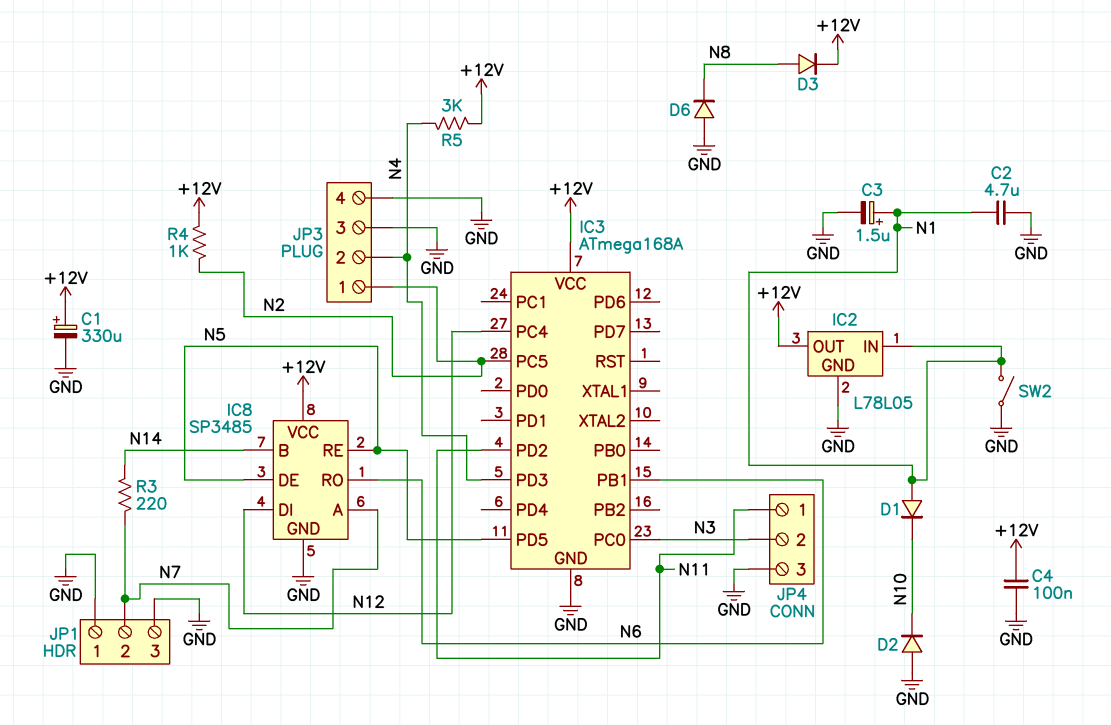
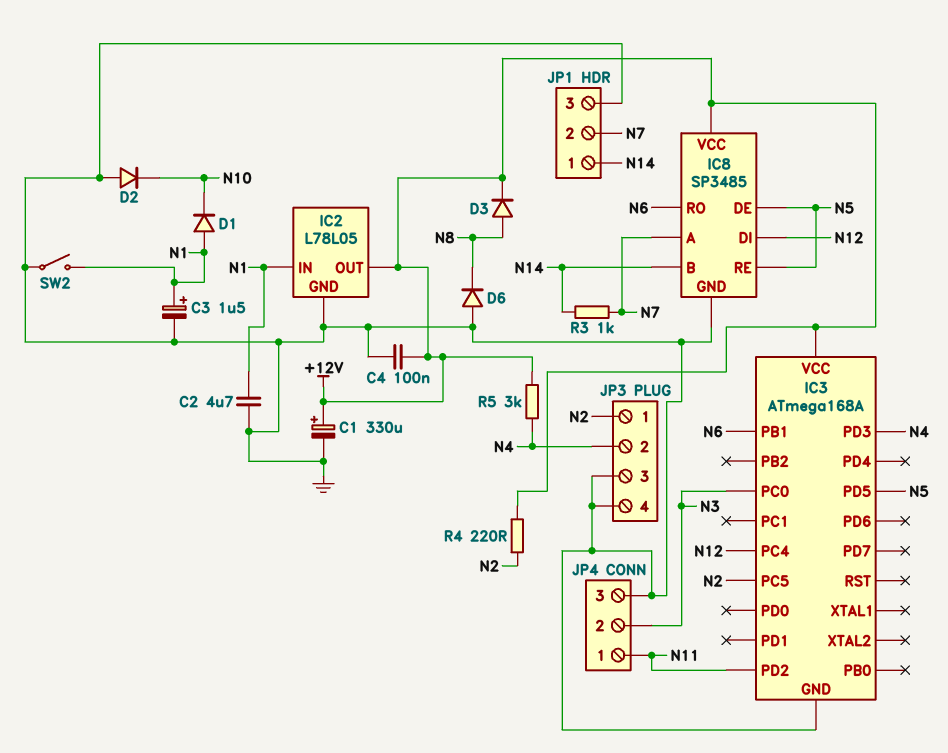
JP1 pin 1: GND -> N14
R3: 220 (N7, N14) -> 1k (N7, N14)
R4: 1k (+12V, N2) -> 220 (+12V, N2)

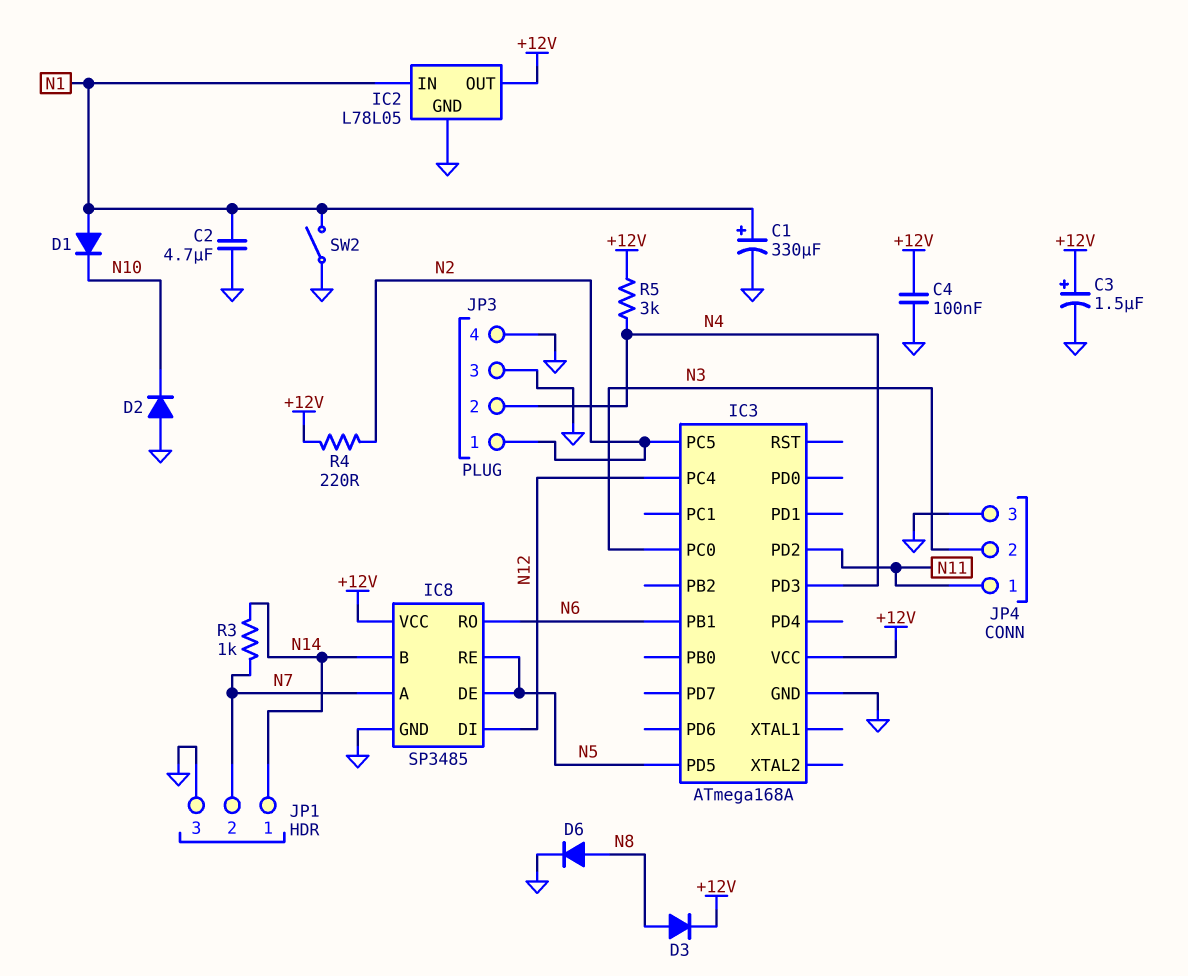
C1: 330uF (plus +12V, minus GND) -> 330uF (plus N1, minus GND)
C3: 1.5uF (plus N1, minus GND) -> 1.5uF (plus +12V, minus GND)
D6: diode (A GND, K N8) -> diode (A N8, K GND)

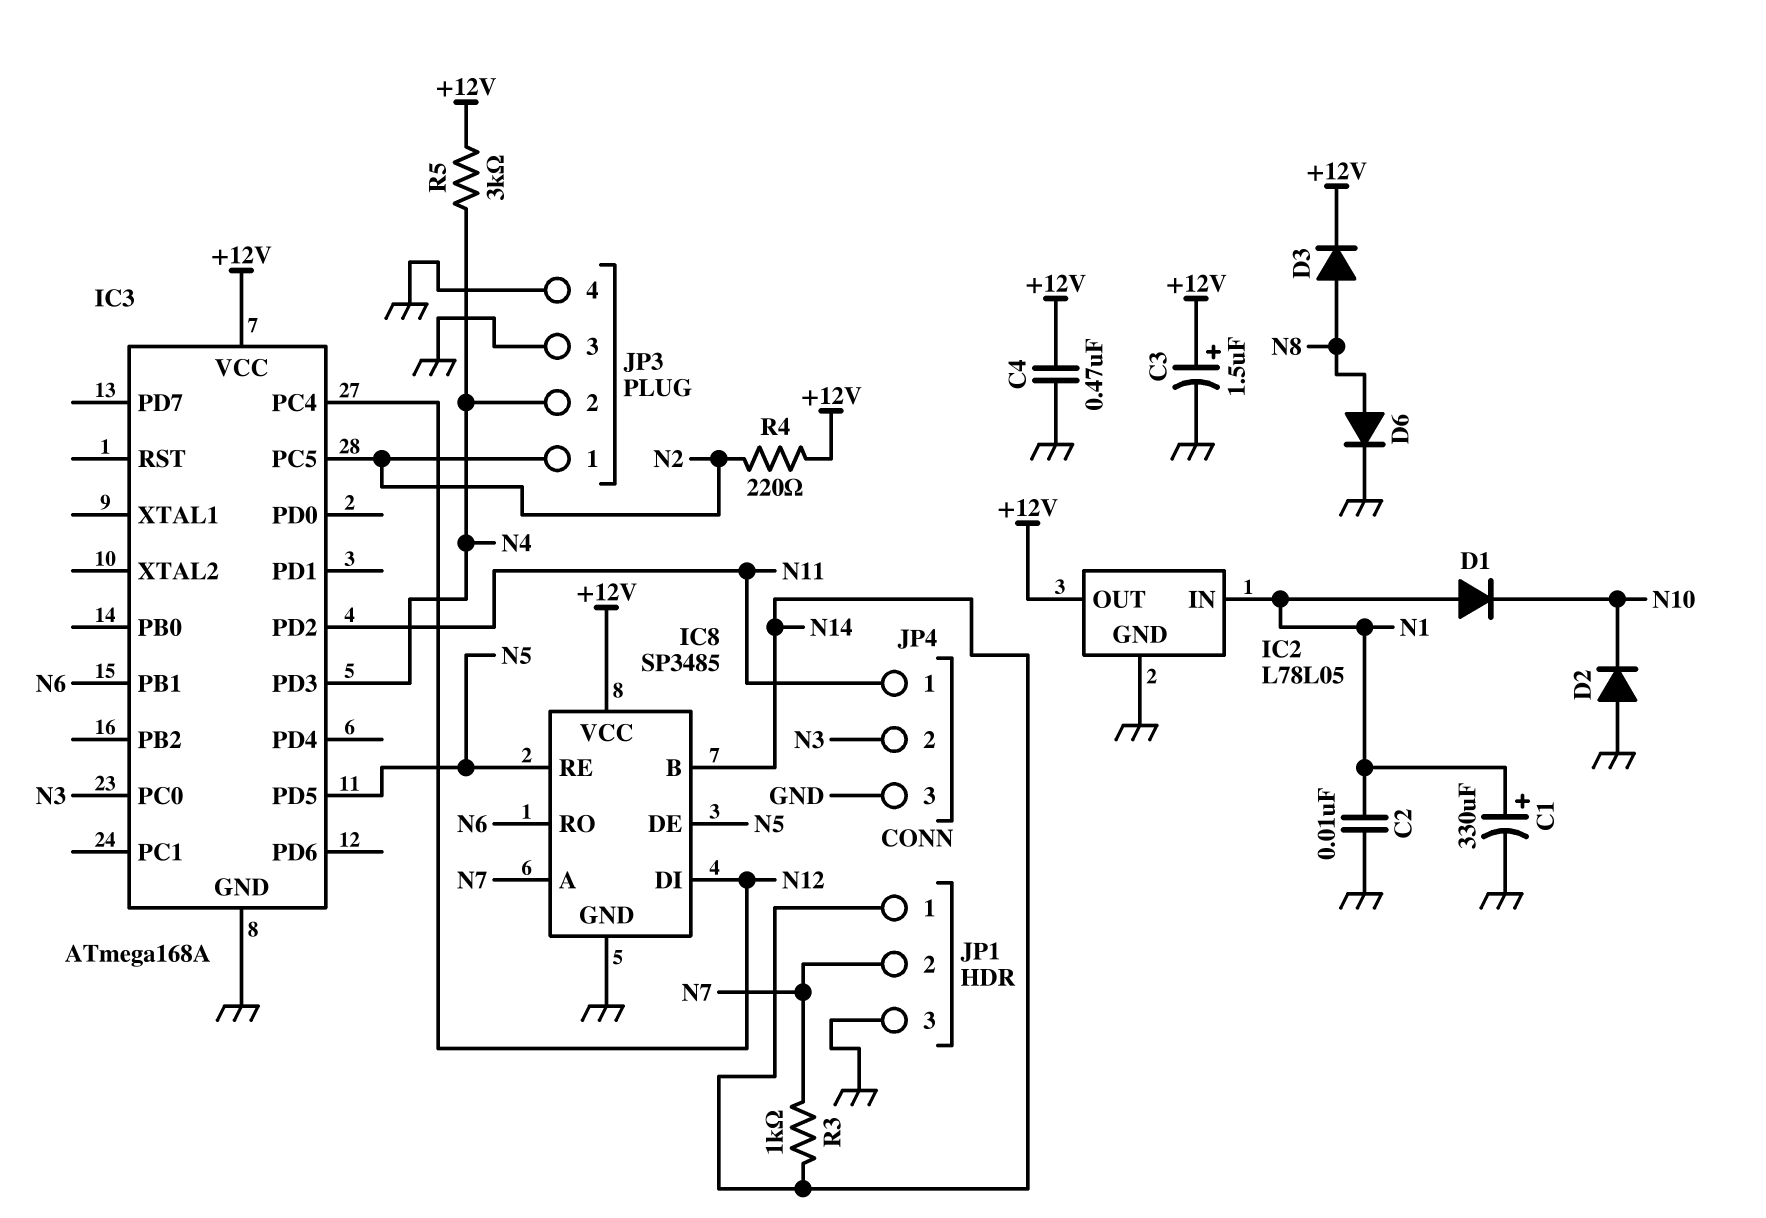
C2: 4.7uF (GND, N1) -> 10nF (GND, N1)
C4: 100nF (+12V, GND) -> 470nF (+12V, GND)
SW2: switch (GND, N1) -> none

